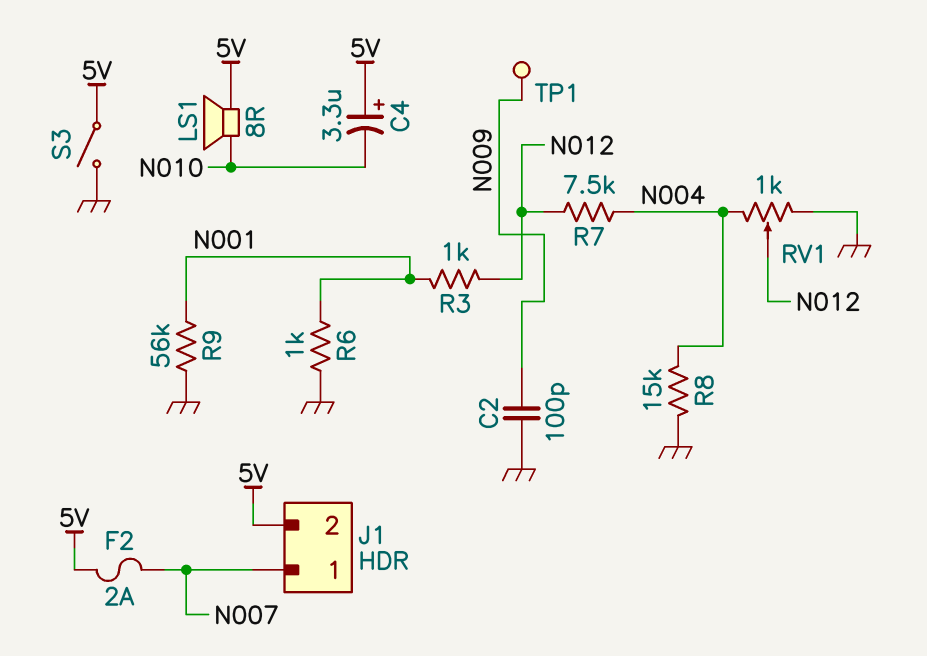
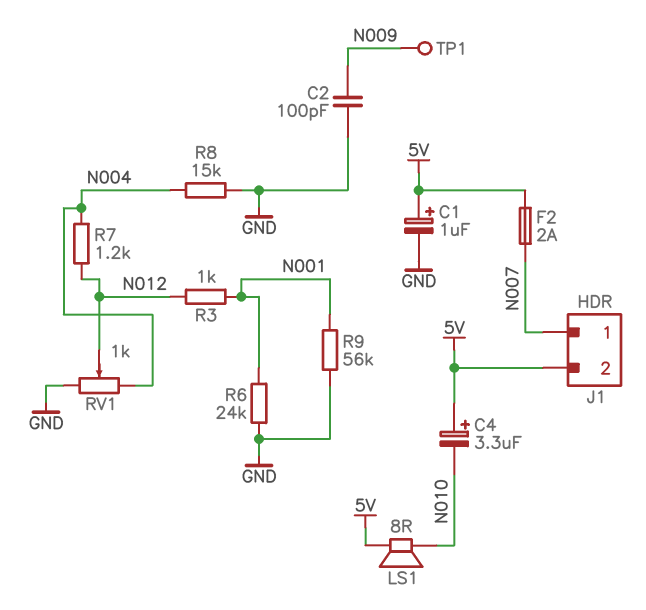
C1: none -> 1uF (plus 5V, minus GND)
R6: 1k (GND, N001) -> 24k (GND, N001)
R7: 7.5k (N004, N012) -> 1.2k (N004, N012)
S3: switch (5V, GND) -> none

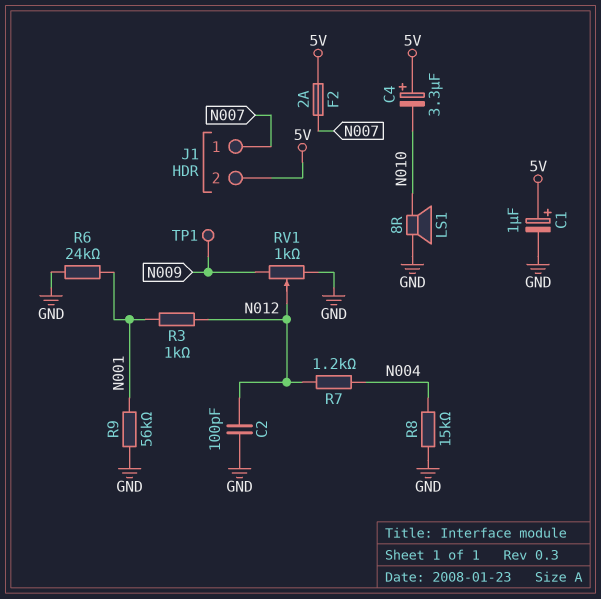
C2: 100pF (GND, N009) -> 100pF (GND, N012)
LS1: speaker 8R (5V, N010) -> speaker 8R (GND, N010)
RV1: 1k (GND, N004, wiper N012) -> 1k (GND, N009, wiper N012)

